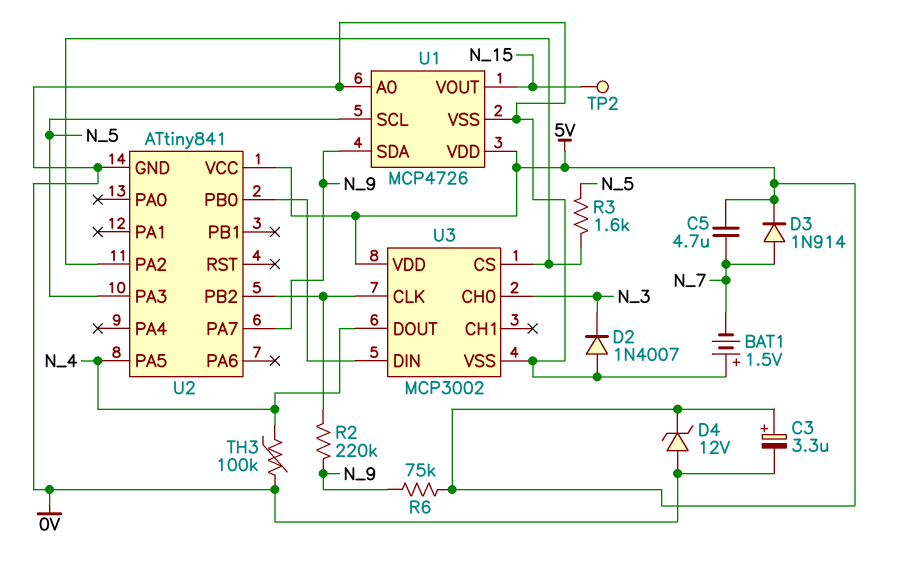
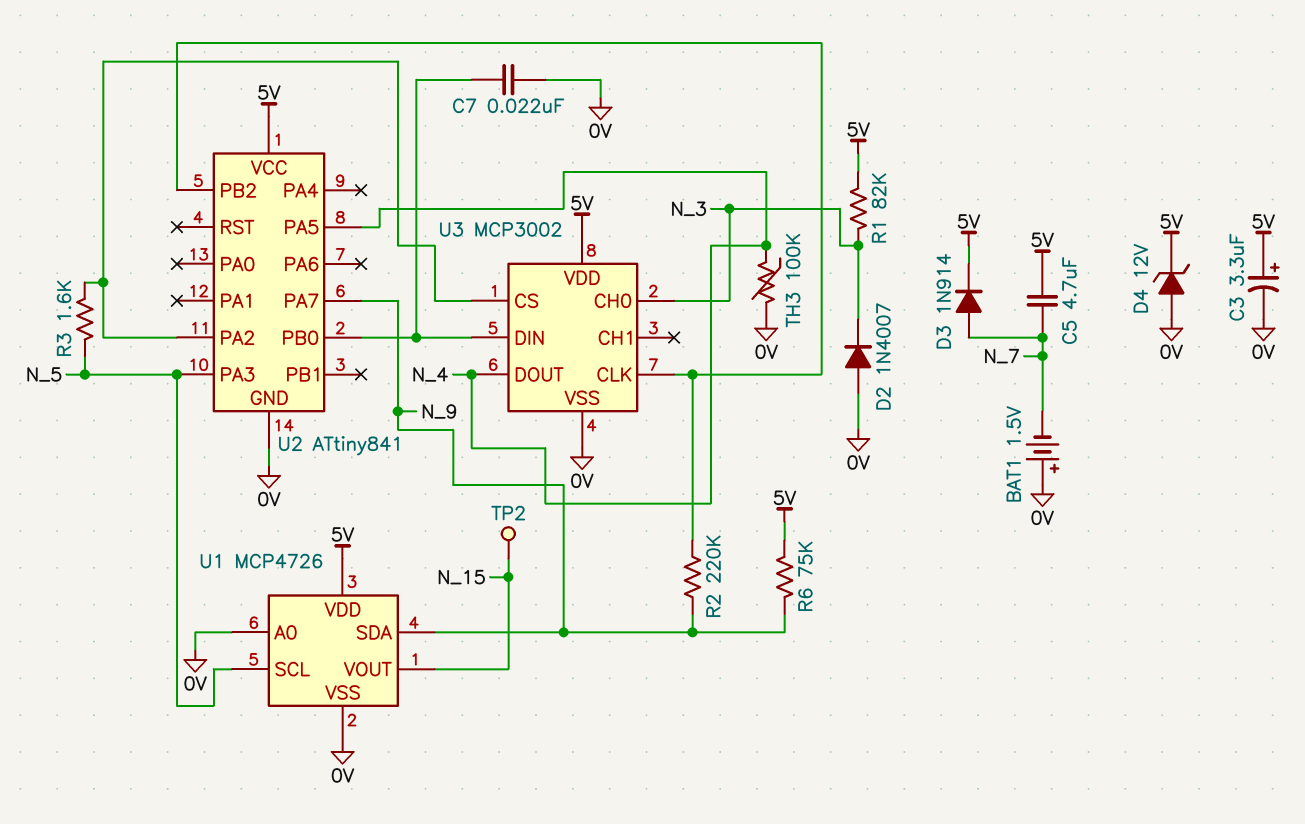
C7: none -> 22nF (0V, U2/PB0)
R1: none -> 82k (5V, N_3)

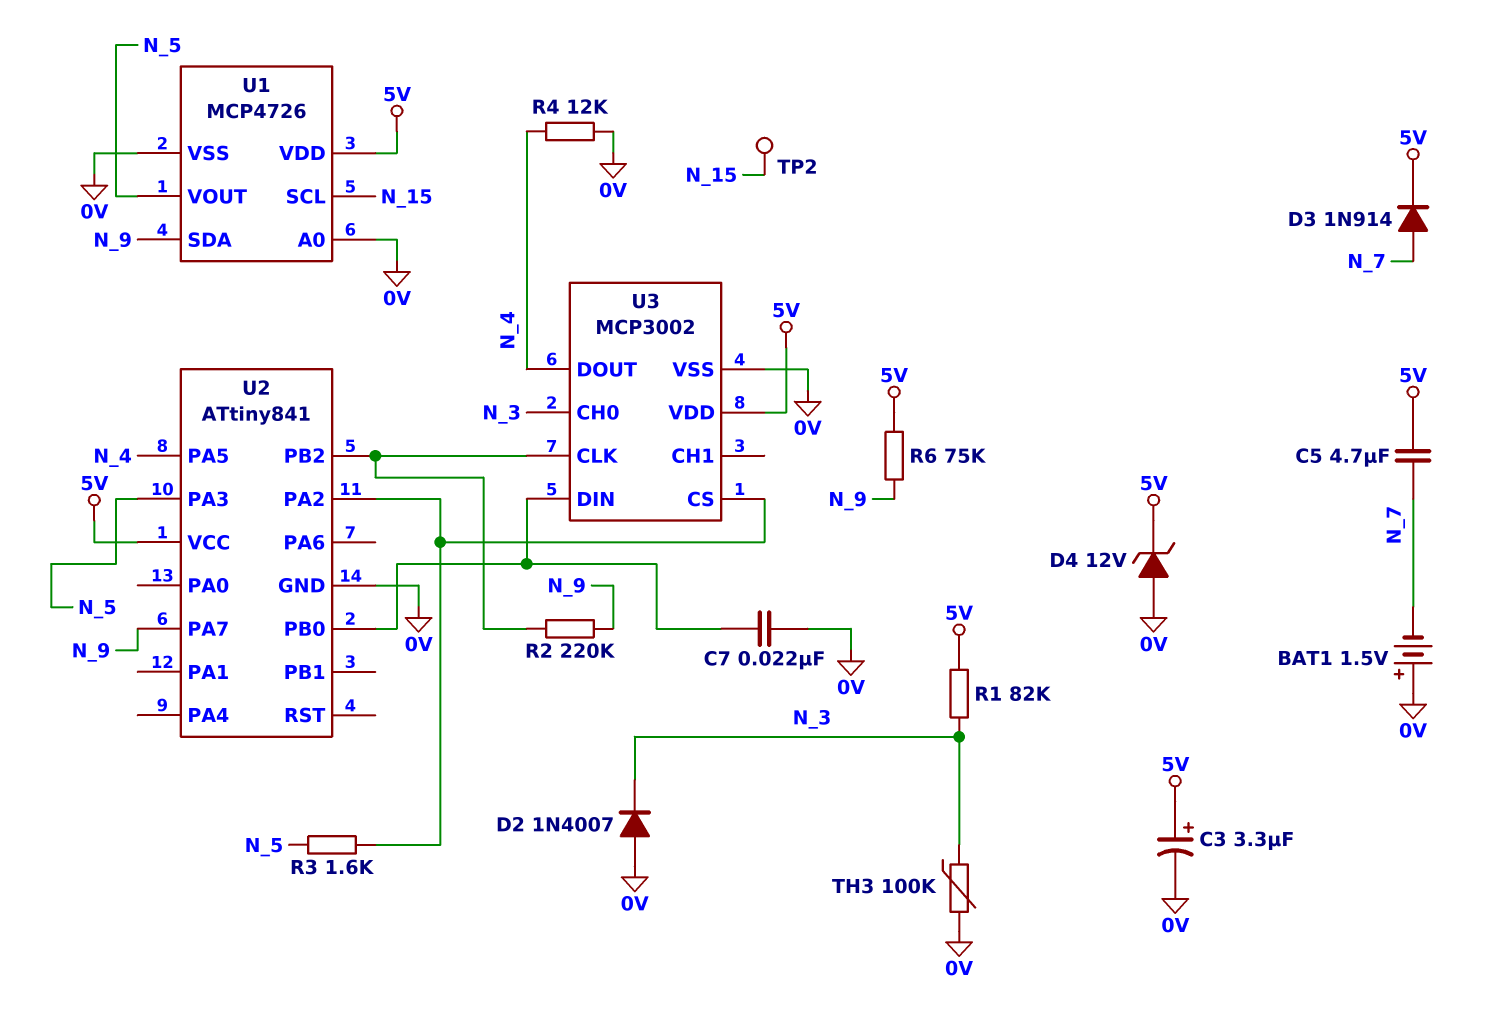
R4: none -> 12k (0V, N_4)
TH3: 100k (0V, N_4) -> 100k (0V, N_3)
U1 pin SCL: N_5 -> N_15
U1 pin VOUT: N_15 -> N_5

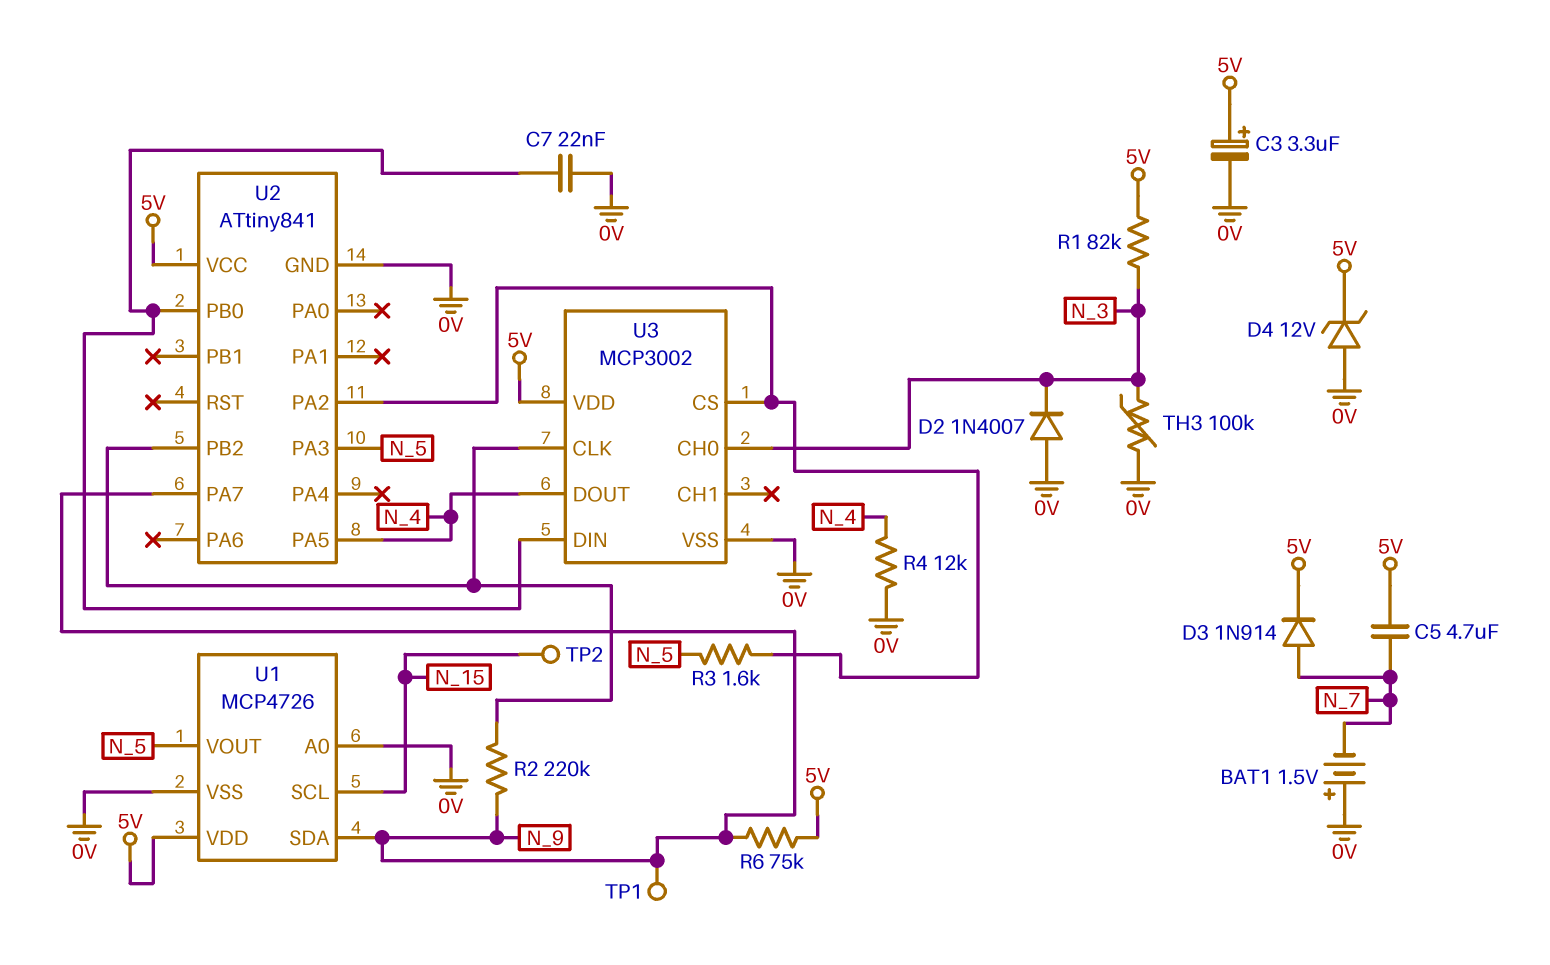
TP1: none -> test point (N_9)

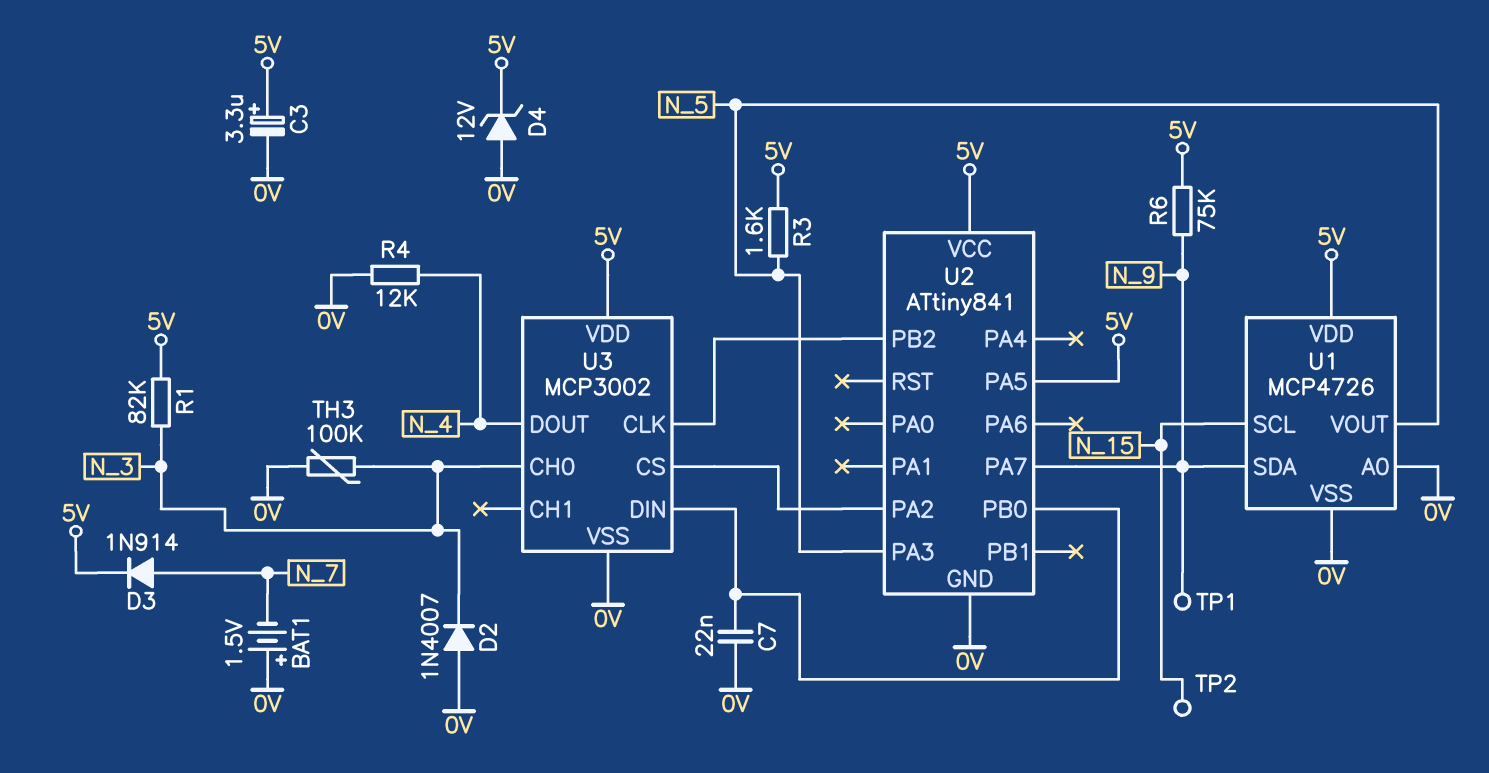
C5: 4.7uF (5V, N_7) -> none
R2: 220k (N_9, U2/PB2) -> none
R3: 1.6k (N_5, U2/PA2) -> 1.6k (5V, N_5)
U2 pin PA5: N_4 -> 5V

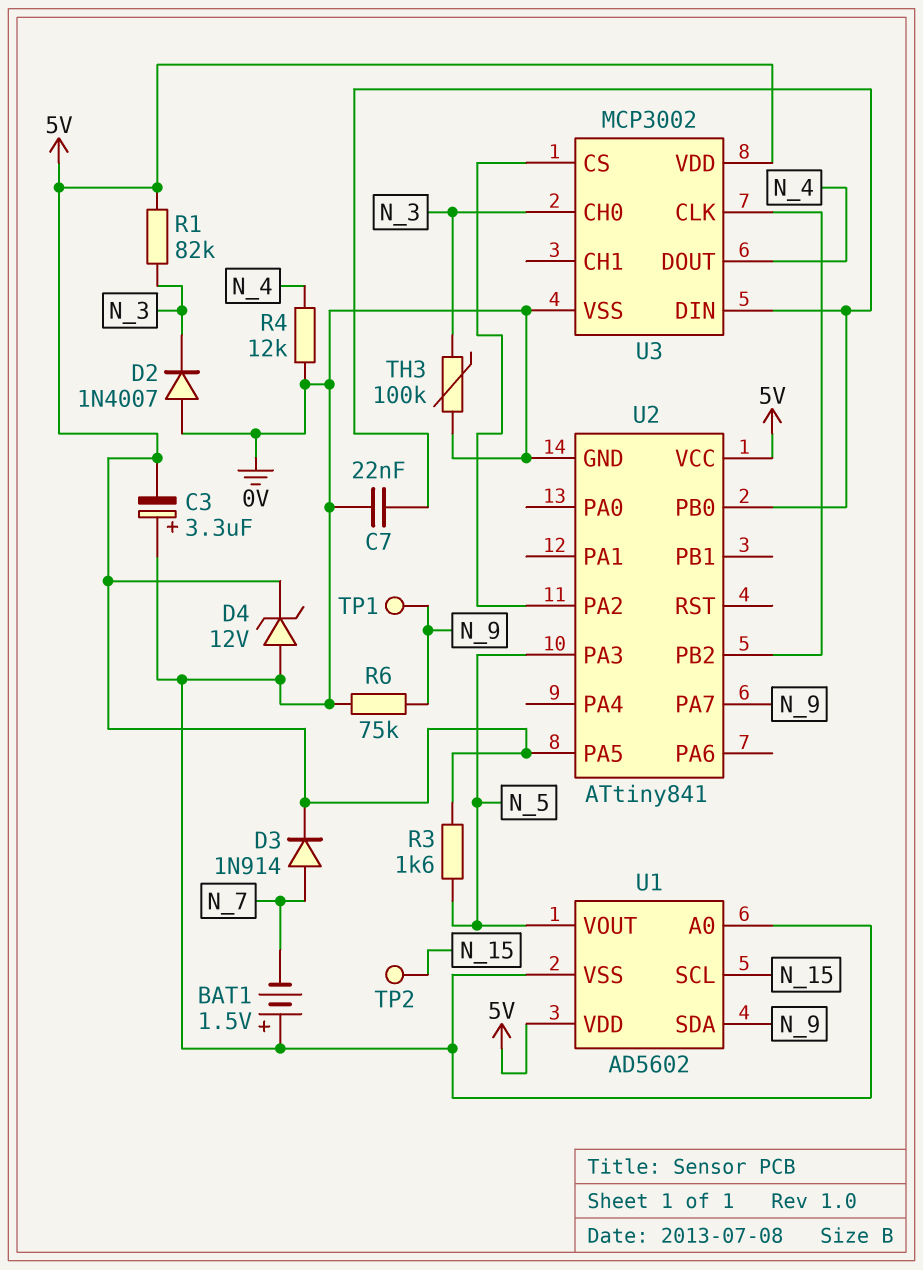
C3: 3.3uF (plus 5V, minus 0V) -> 3.3uF (plus 0V, minus 5V)
R6: 75k (5V, N_9) -> 75k (0V, N_9)
U1: MCP4726 -> AD5602

